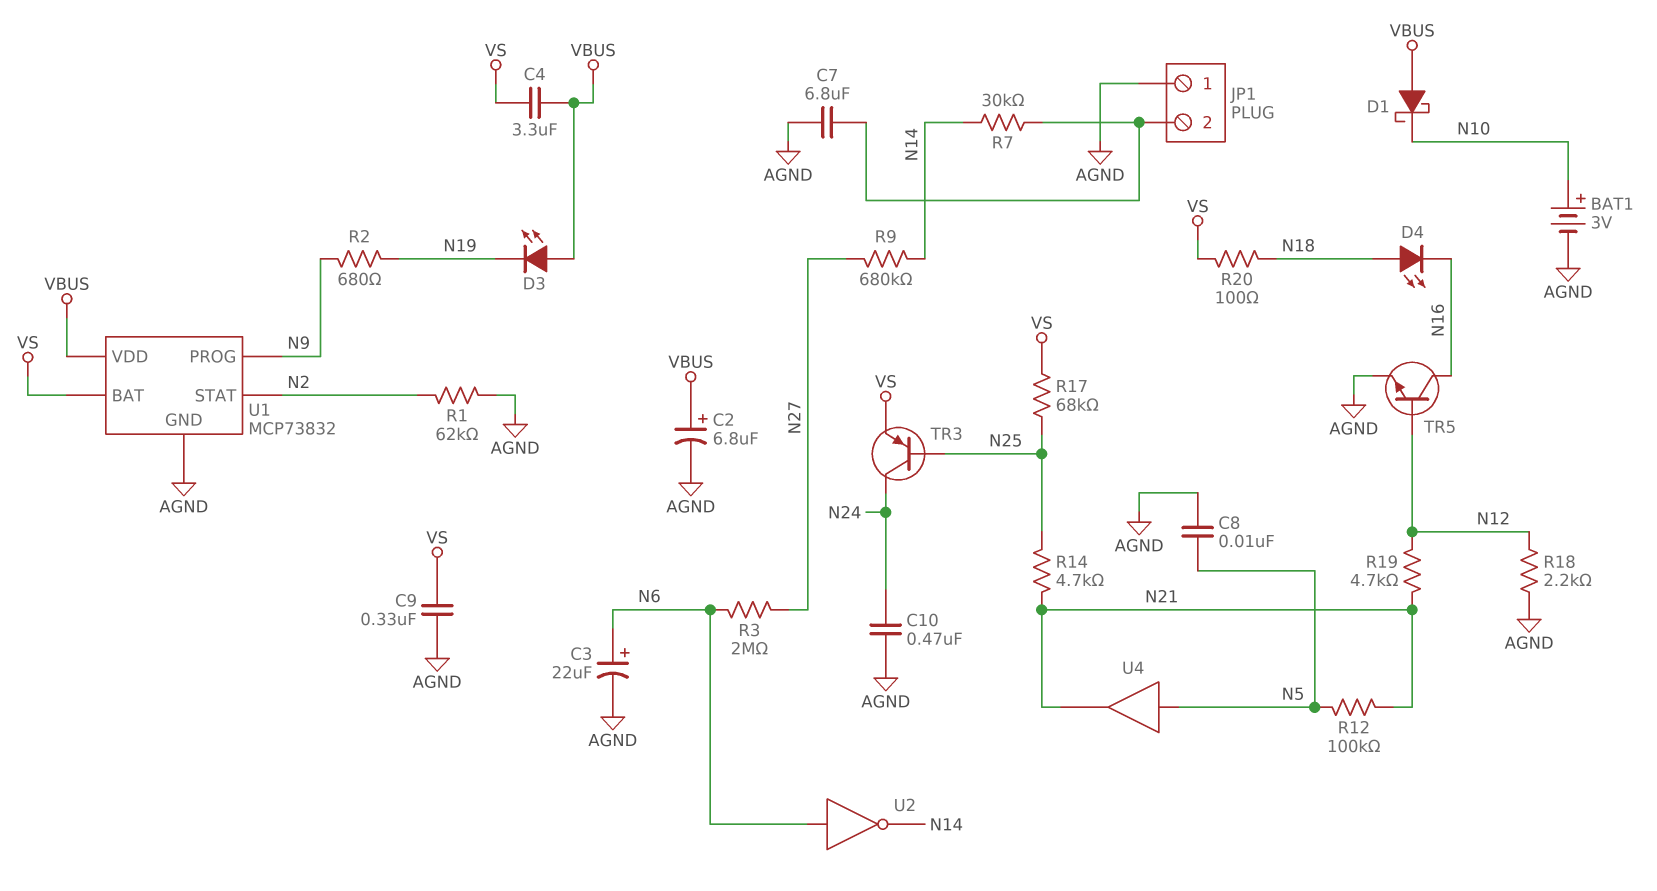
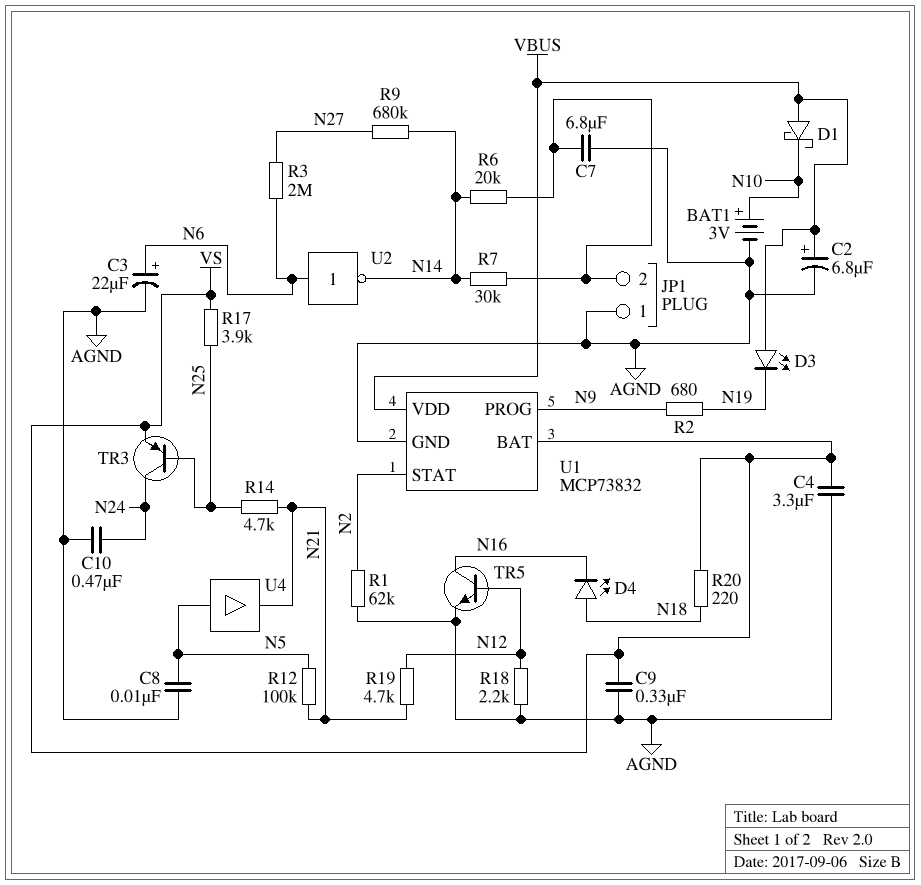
C4: 3.3uF (VBUS, VS) -> 3.3uF (AGND, VS)
R6: none -> 20k (JP1/2, N14)
R17: 68k (N25, VS) -> 3.9k (N25, VS)
R20: 100 (N18, VS) -> 220 (N18, VS)

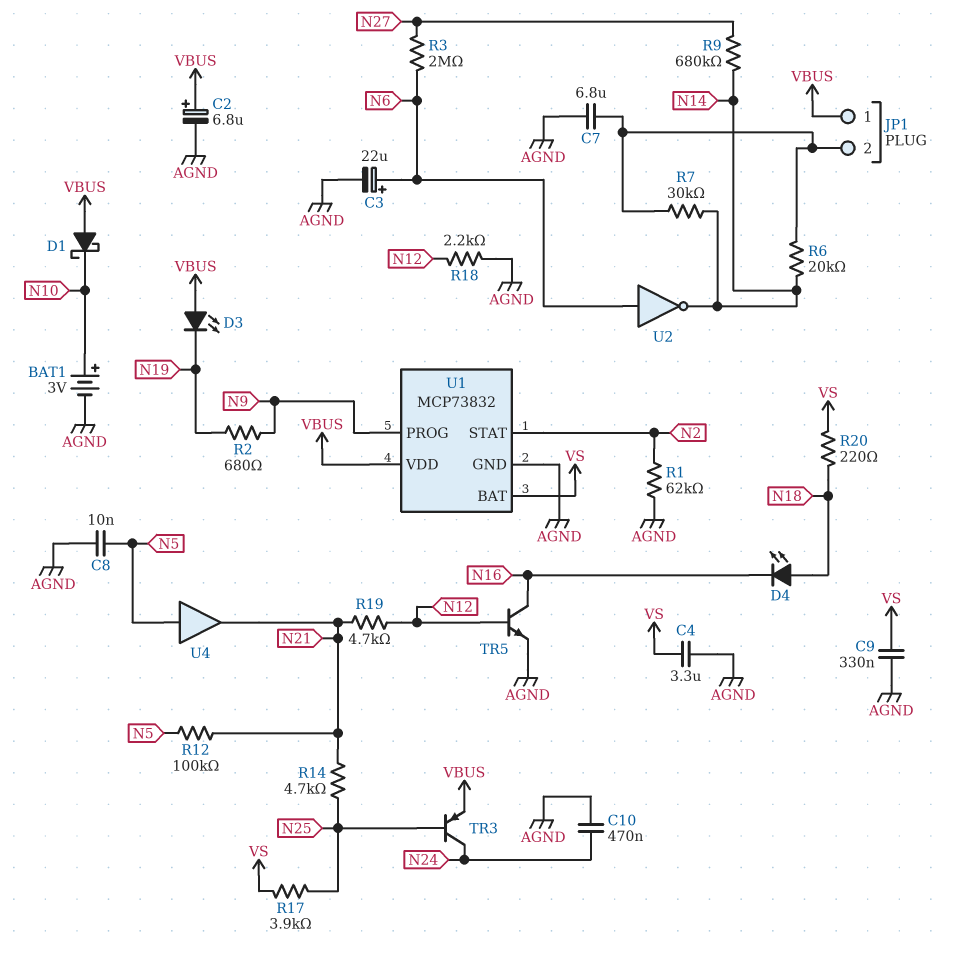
JP1 pin 1: AGND -> VBUS
TR3: PNP (B N25, C N24, E VS) -> PNP (B N25, C N24, E VBUS)

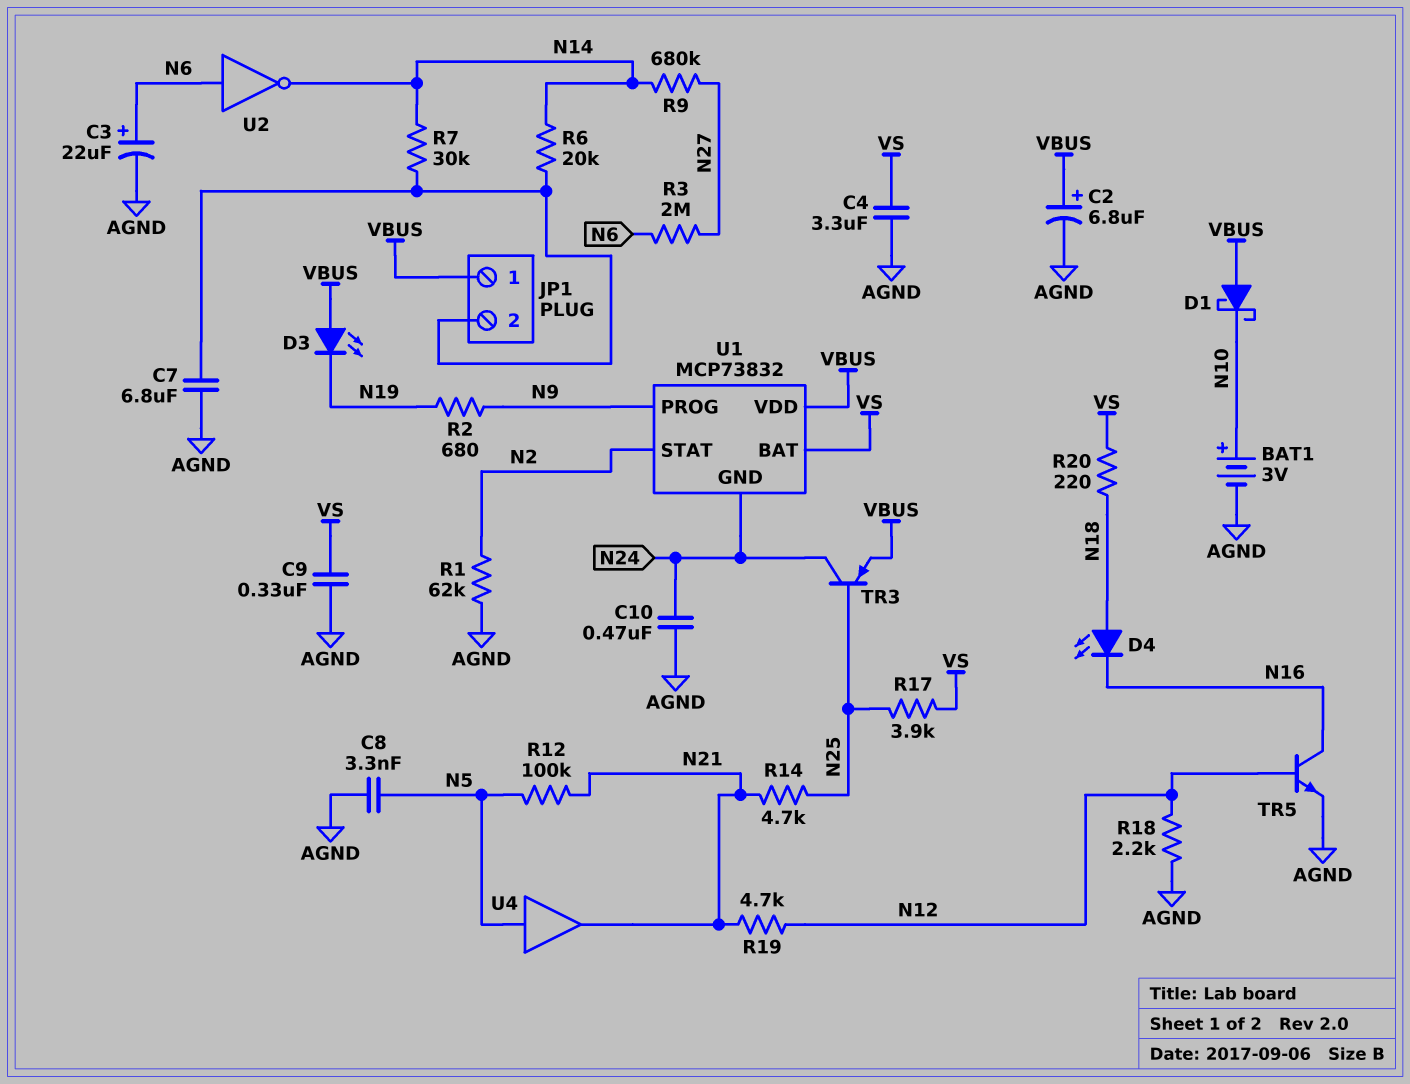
C8: 10nF (AGND, N5) -> 3.3nF (AGND, N5)
U1 pin GND: AGND -> N24

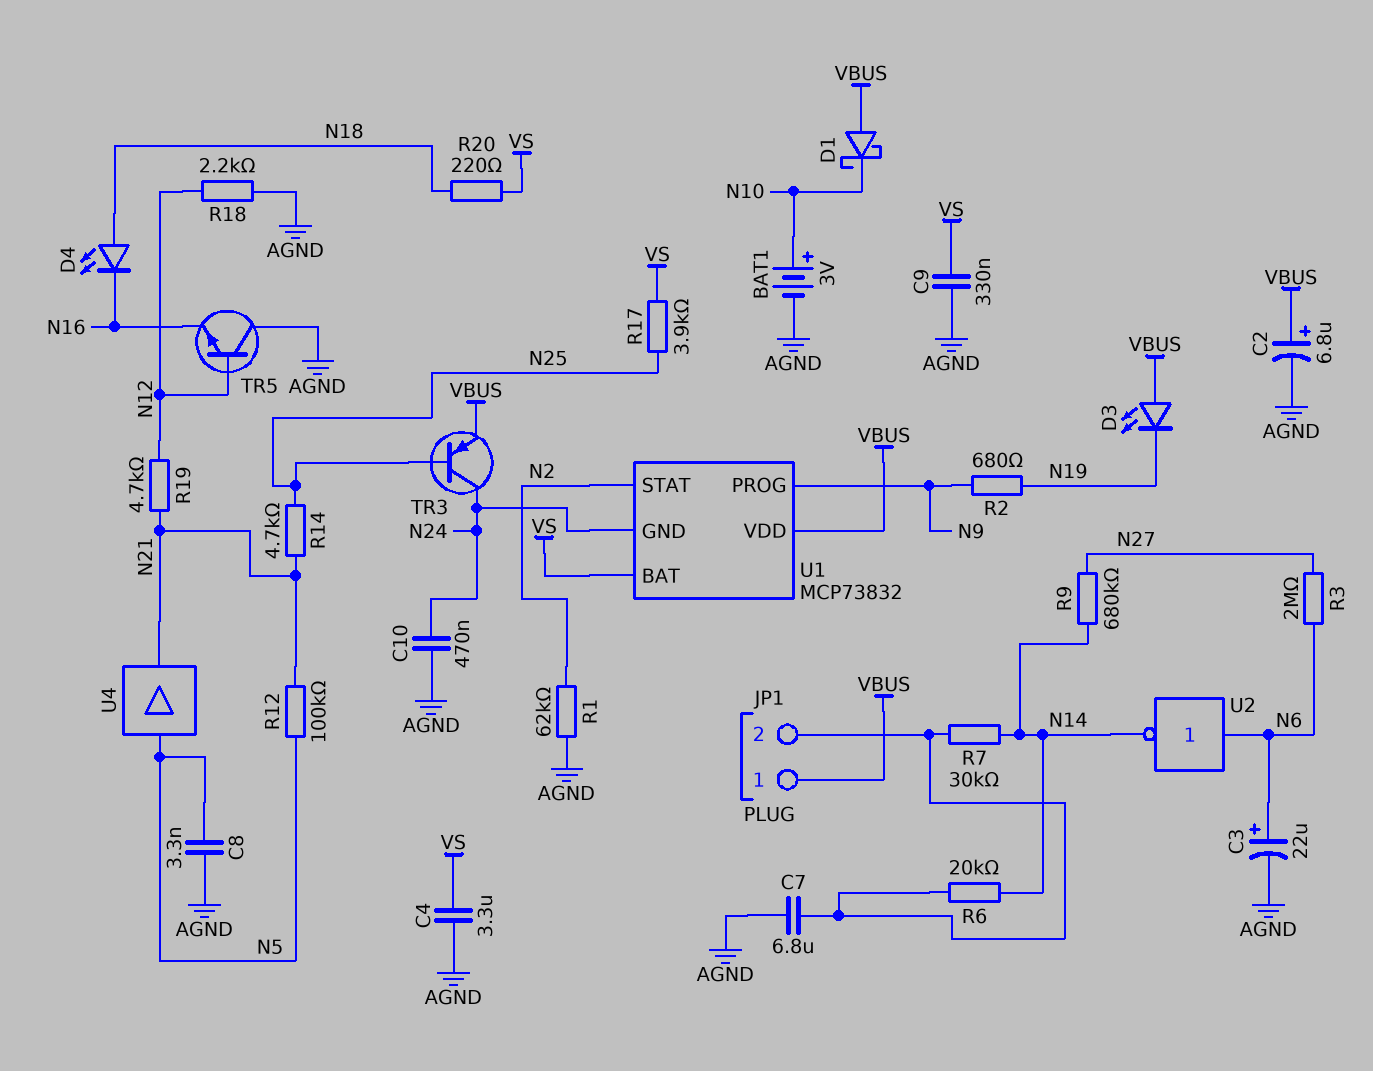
TR5: NPN (B N12, C N16, E AGND) -> NPN (B N12, C AGND, E N16)

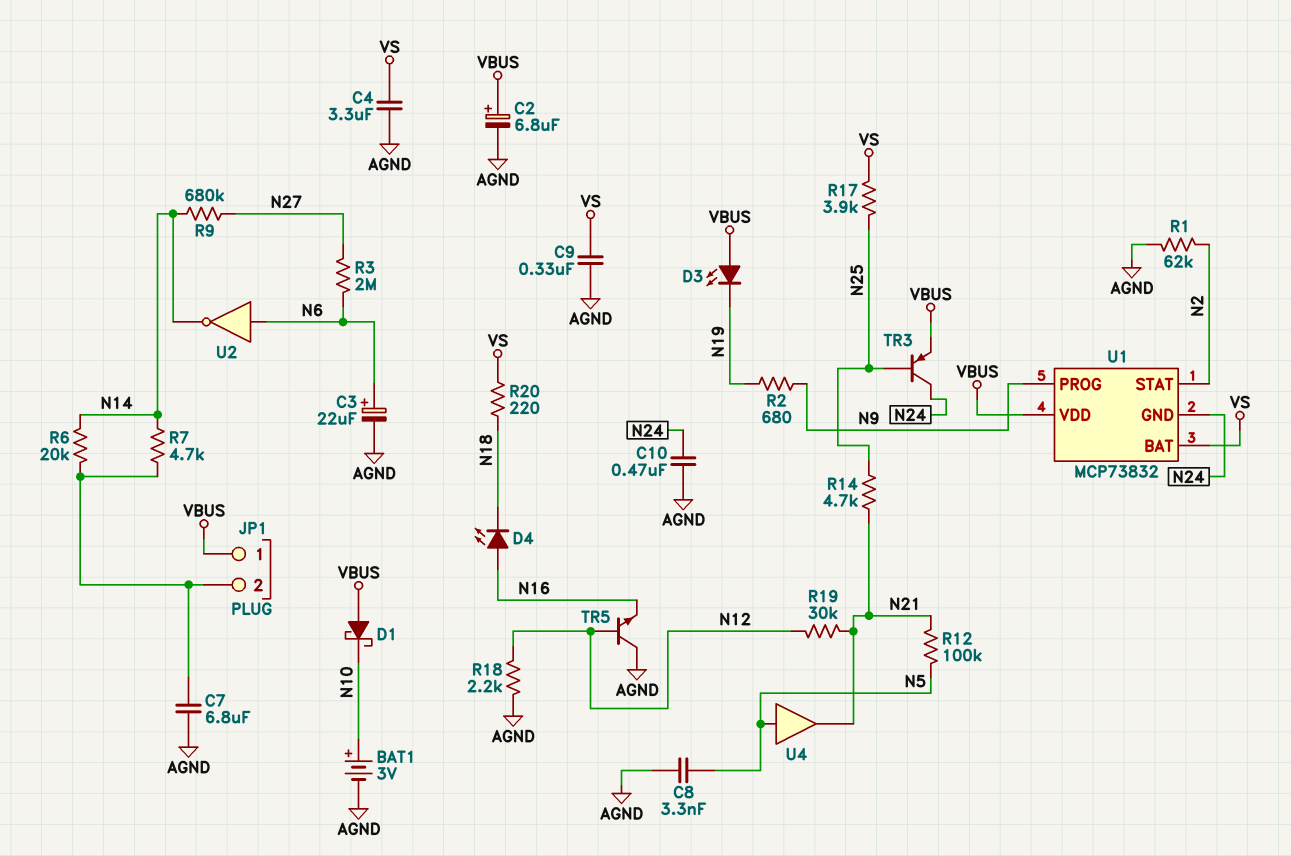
D4: LED (A N18, K N16) -> LED (A N16, K N18)
R7: 30k (JP1/2, N14) -> 4.7k (JP1/2, N14)
R19: 4.7k (N12, N21) -> 30k (N12, N21)

